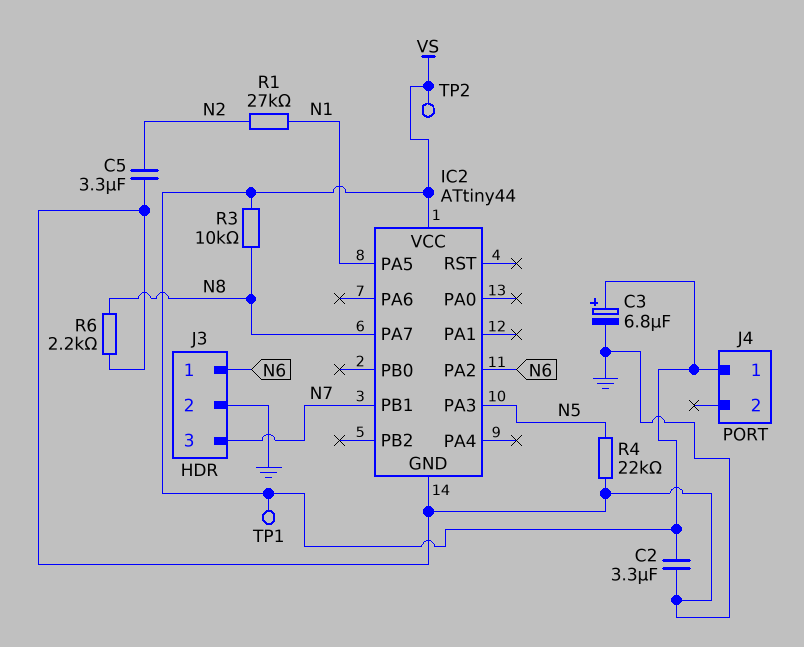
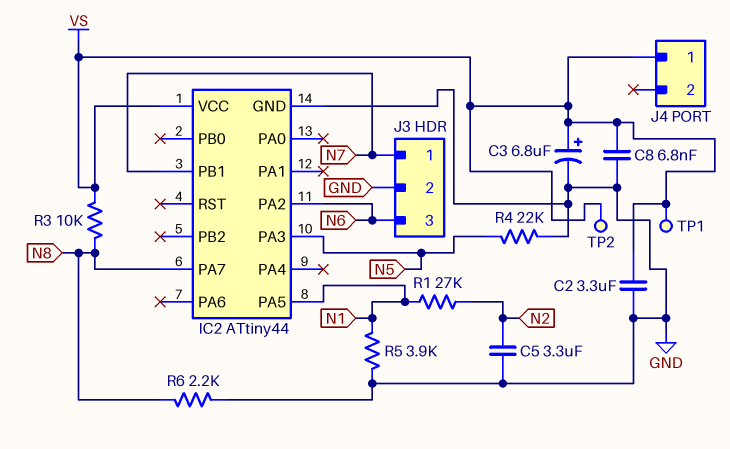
C8: none -> 6.8nF (GND, VS)
J3 pin 1: N6 -> N7
J3 pin 3: N7 -> N6
R5: none -> 3.9k (GND, N1)

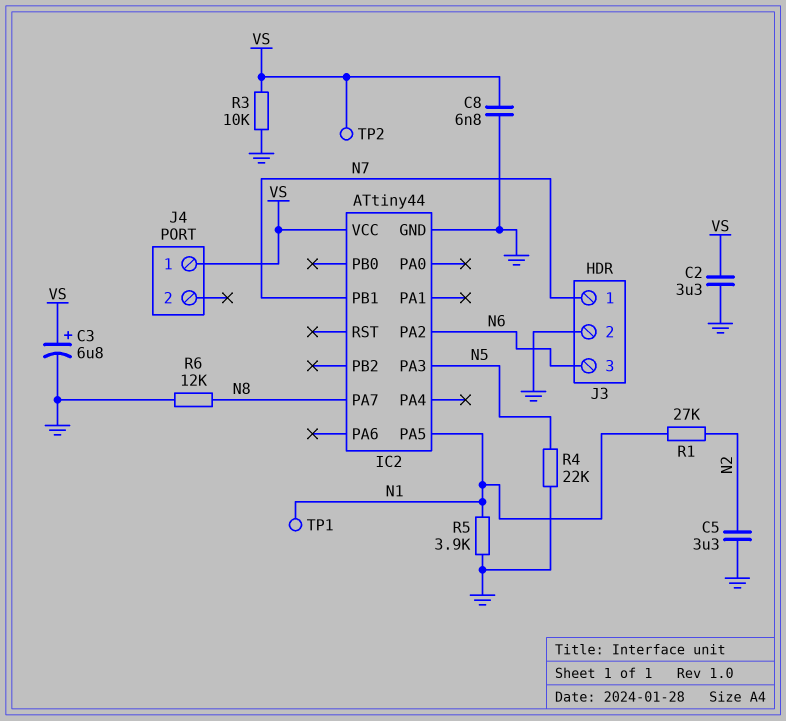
R3: 10k (N8, VS) -> 10k (GND, VS)
R6: 2.2k (GND, N8) -> 12k (GND, N8)
TP1: test point (VS) -> test point (N1)

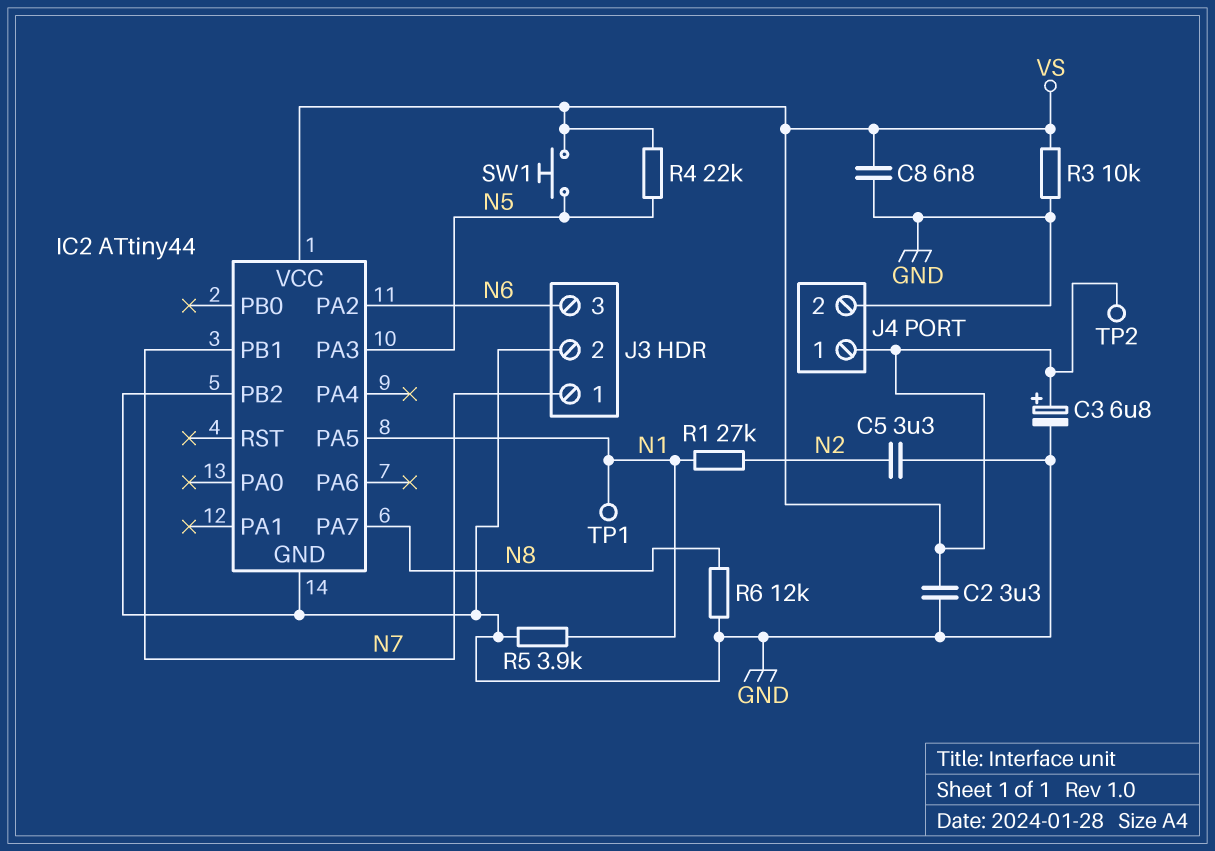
IC2 pin PB2: none -> GND
J4 pin 2: none -> GND
R4: 22k (GND, N5) -> 22k (N5, VS)
SW1: none -> button (N5, VS)

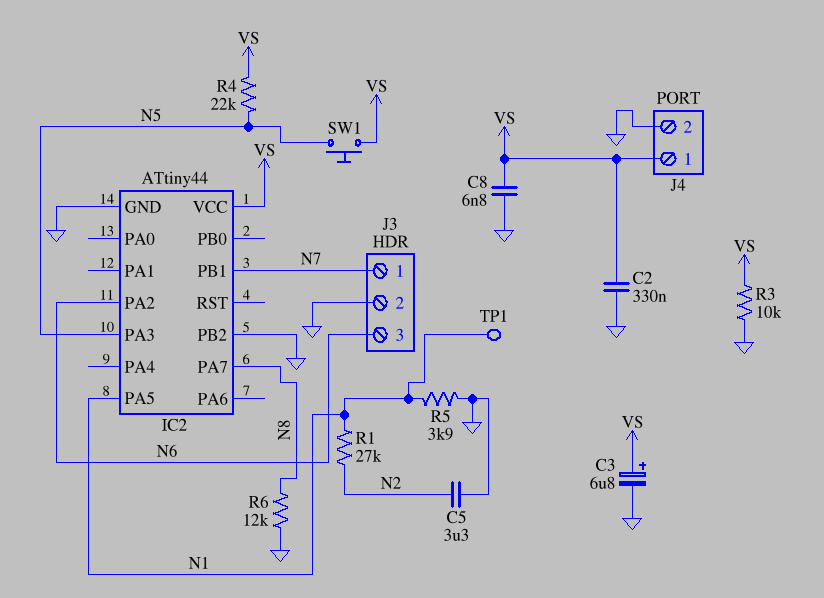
C2: 3.3uF (GND, VS) -> 330nF (GND, VS)
TP2: test point (VS) -> none

